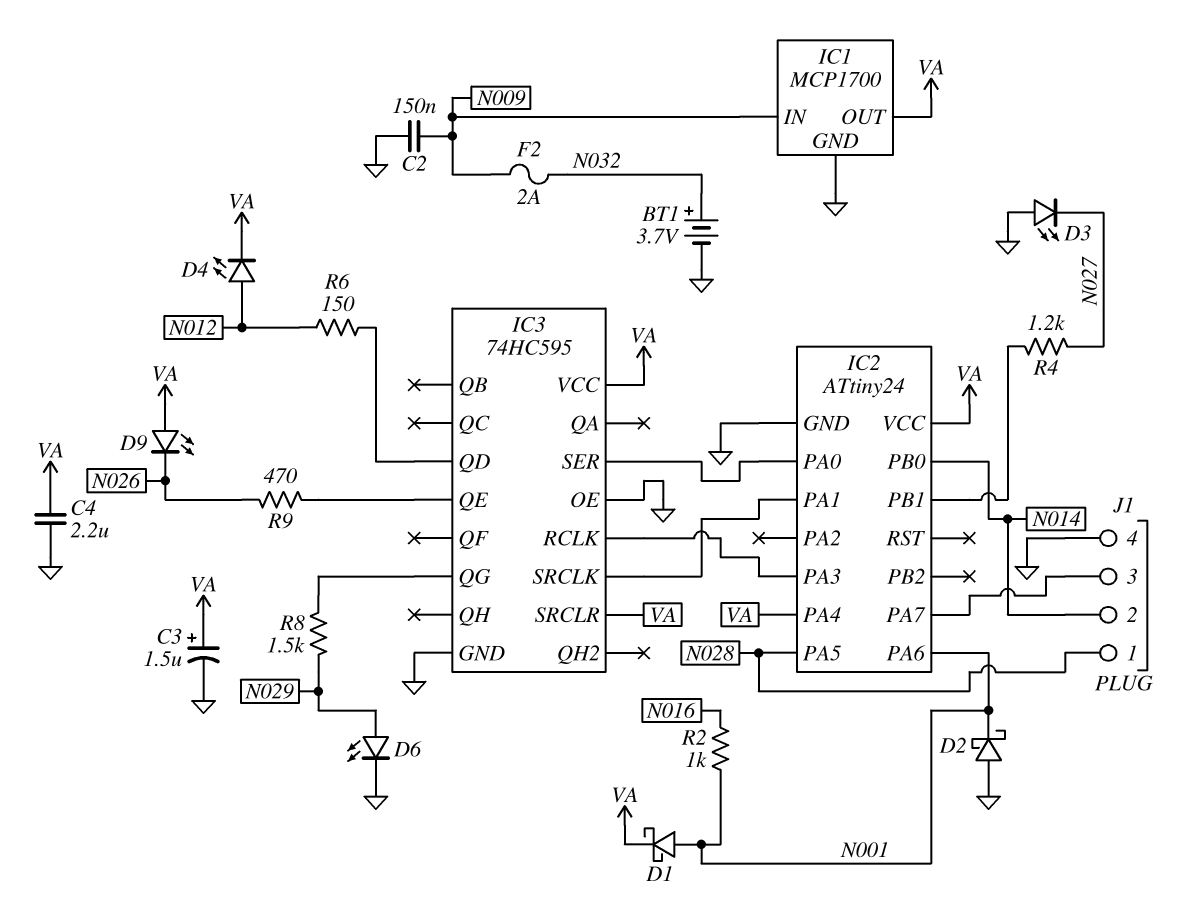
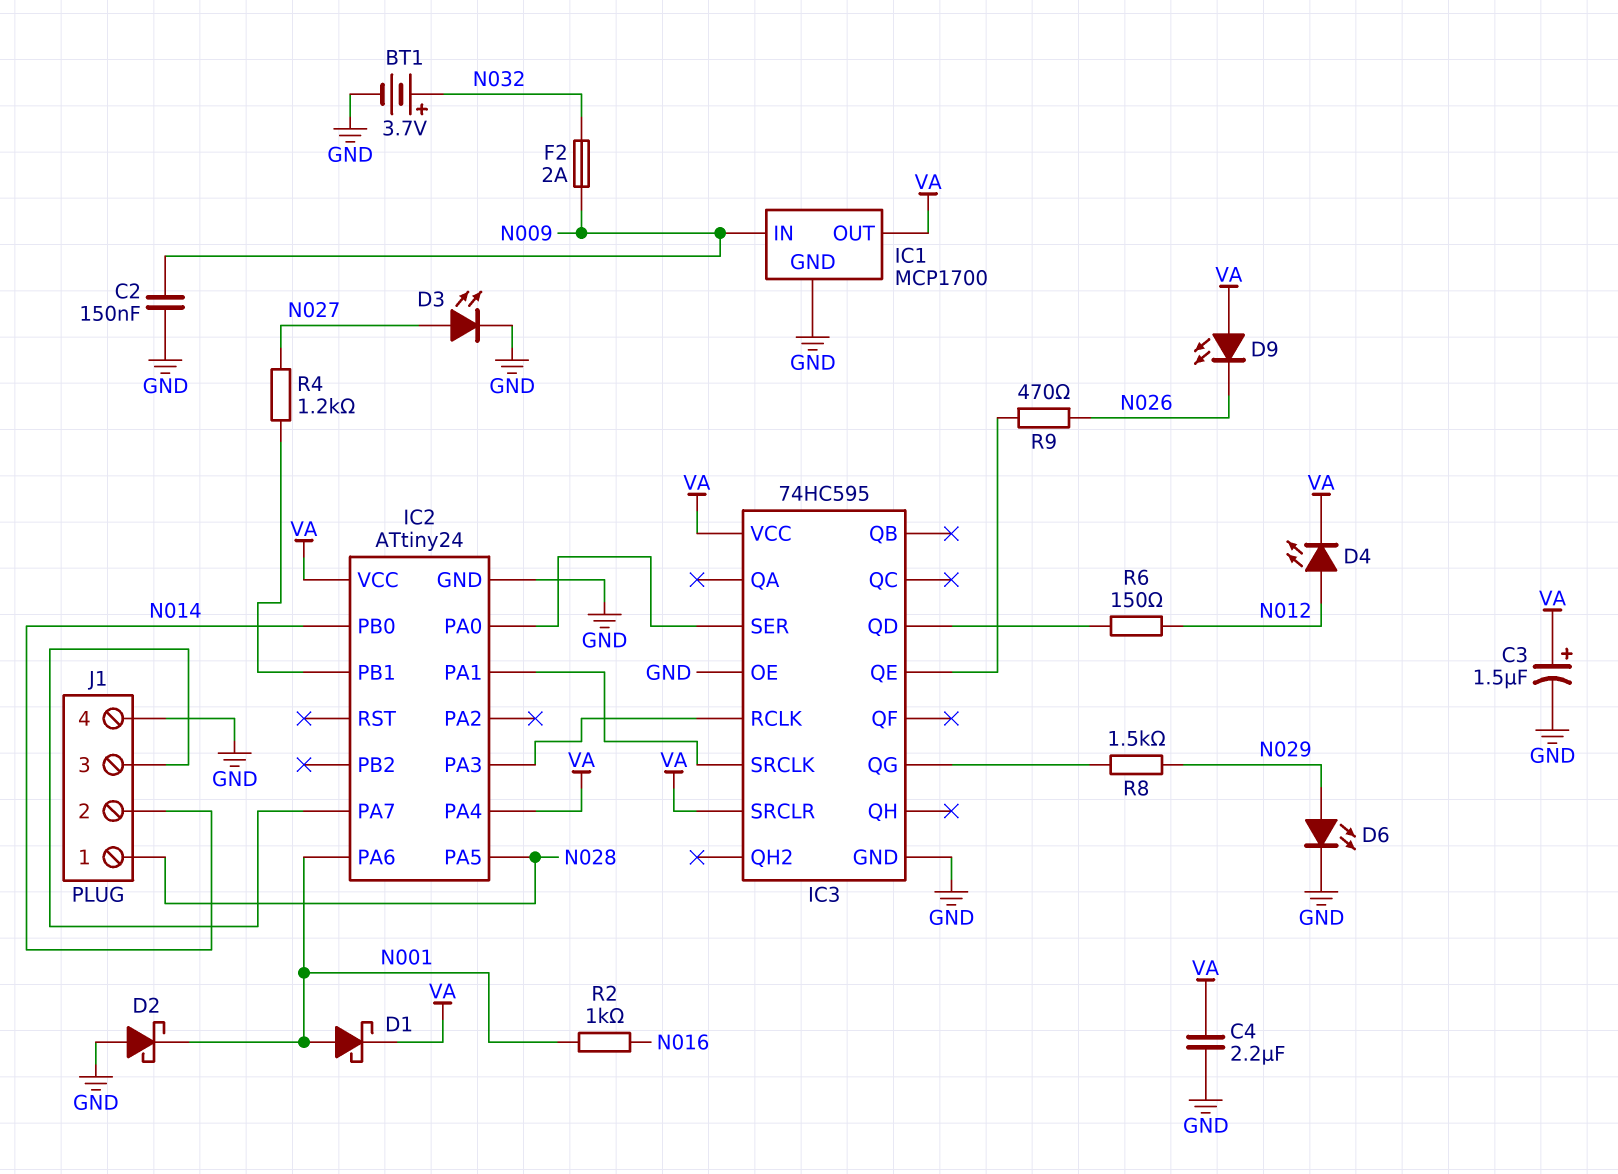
D3: LED (A GND, K N027) -> LED (A N027, K GND)

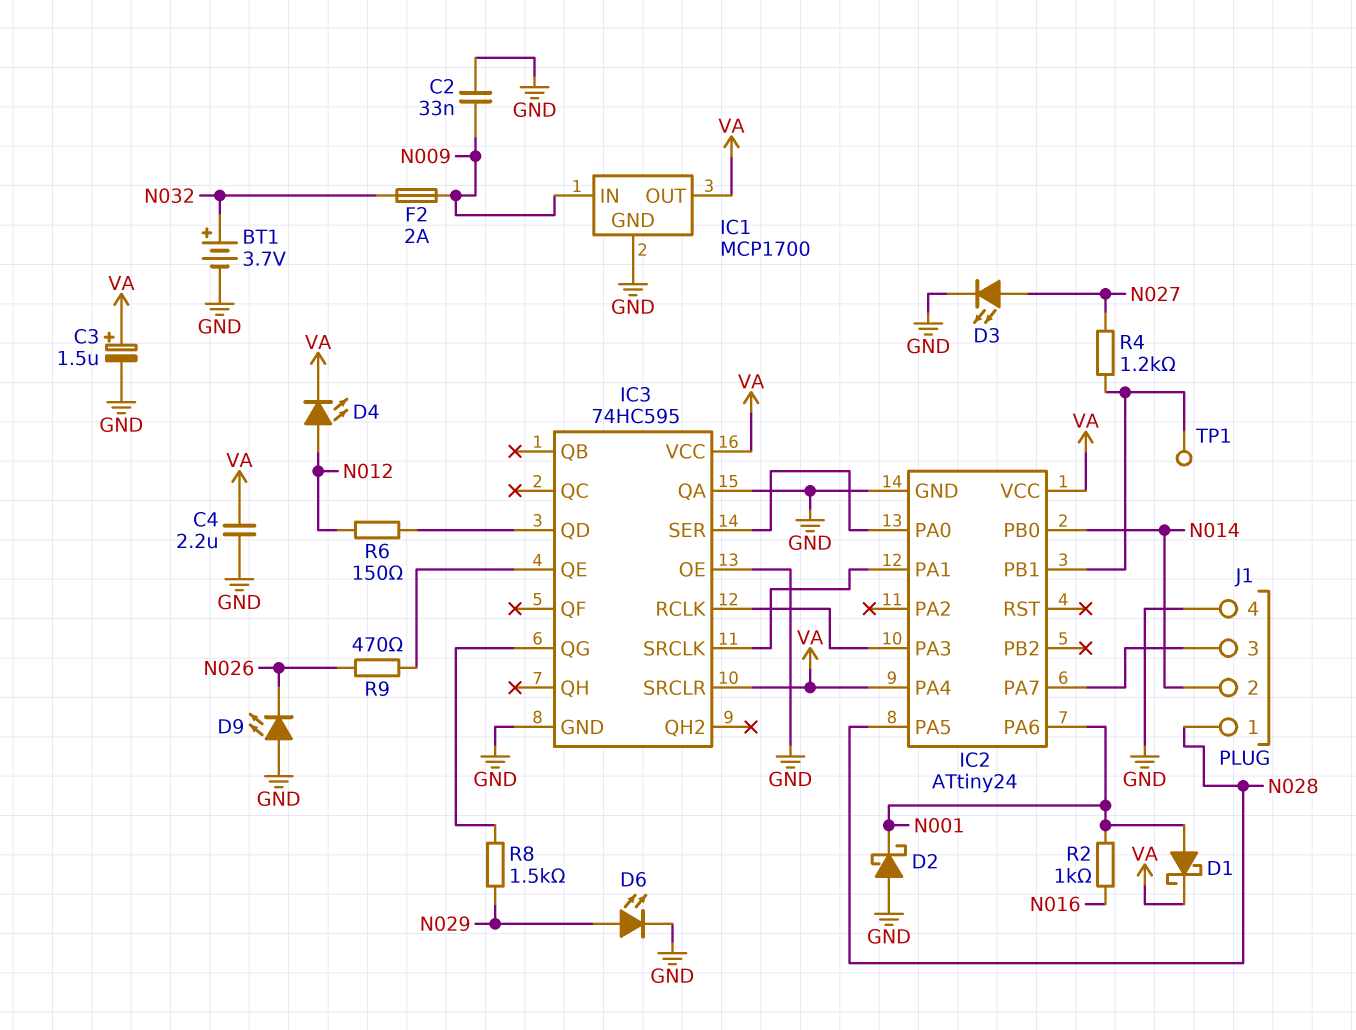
C2: 150nF (GND, N009) -> 33nF (GND, N009)
D9: LED (A VA, K N026) -> LED (A GND, K N026)
IC3 pin QA: none -> GND
TP1: none -> test point (IC2/PB1)

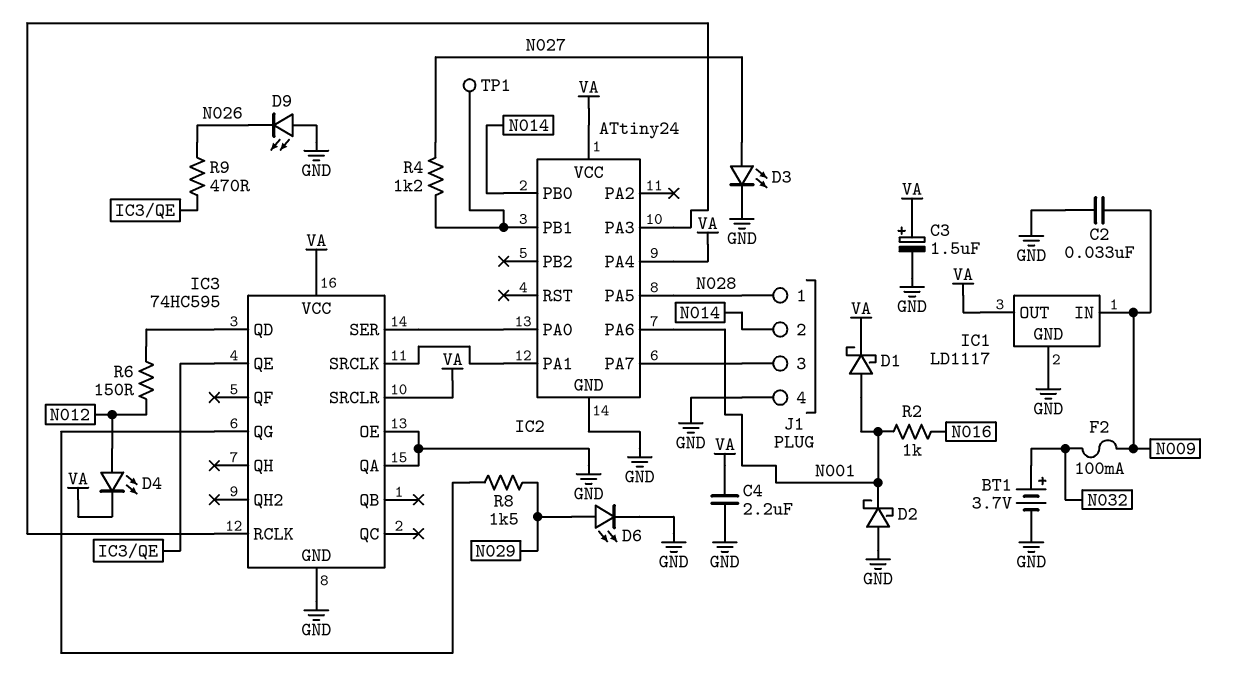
F2: 2A (N009, N032) -> 100mA (N009, N032)
IC1: MCP1700 -> LD1117

